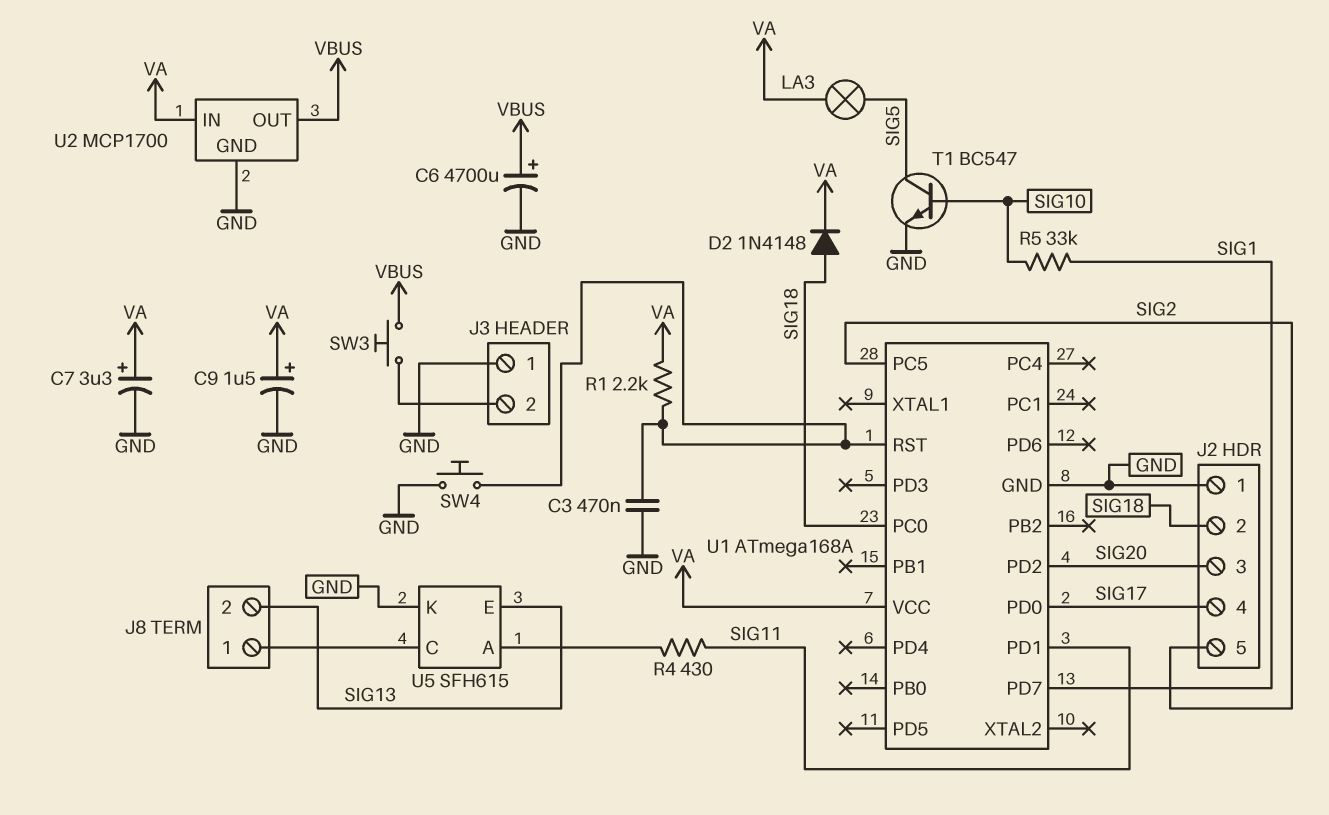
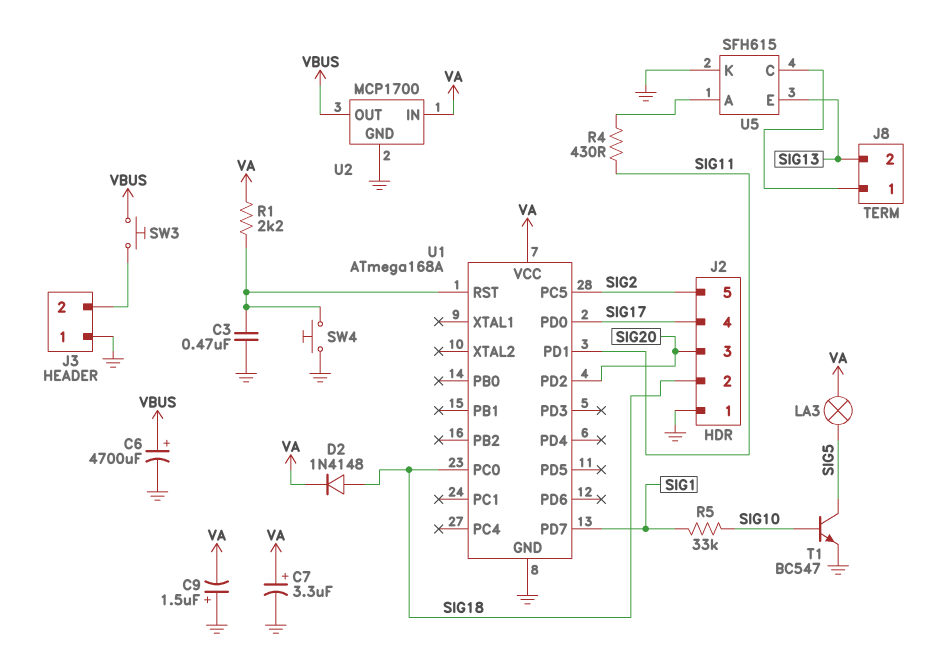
C9: 1.5uF (plus VA, minus GND) -> 1.5uF (plus GND, minus VA)

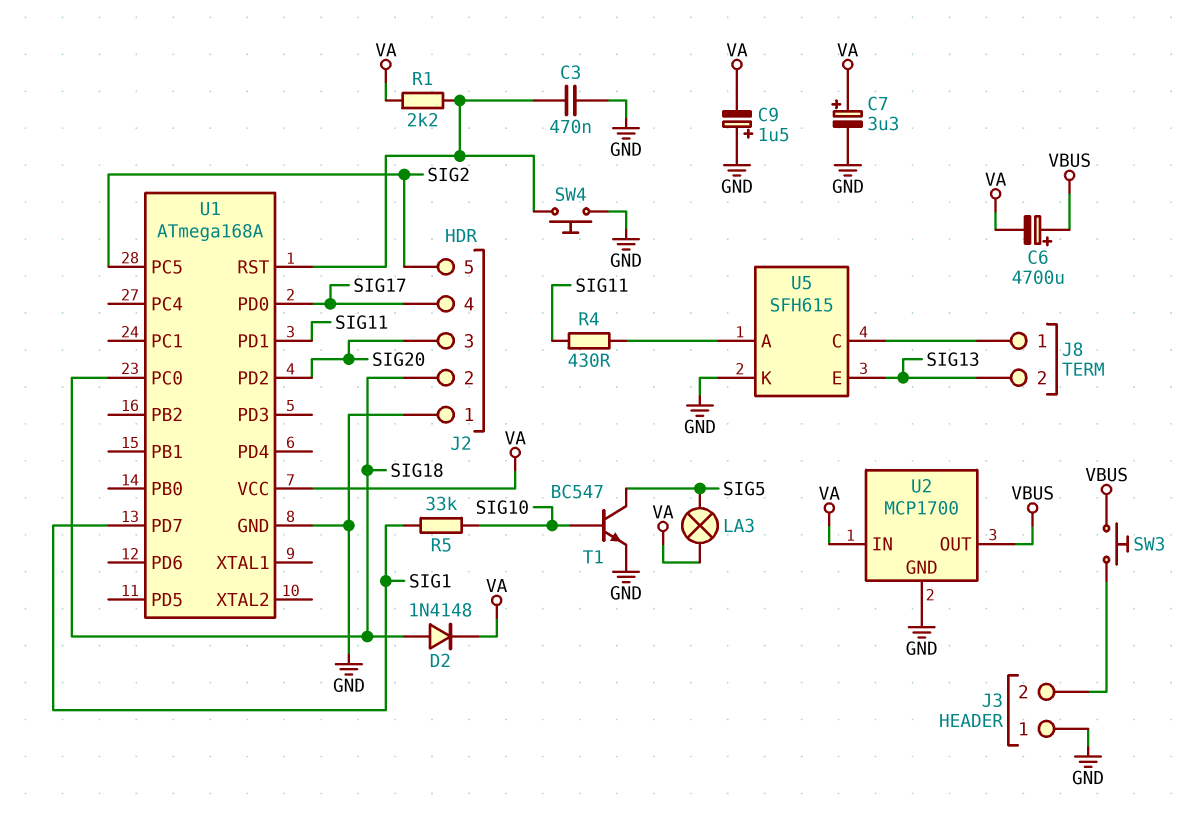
C6: 4700uF (plus VBUS, minus GND) -> 4700uF (plus VBUS, minus VA)

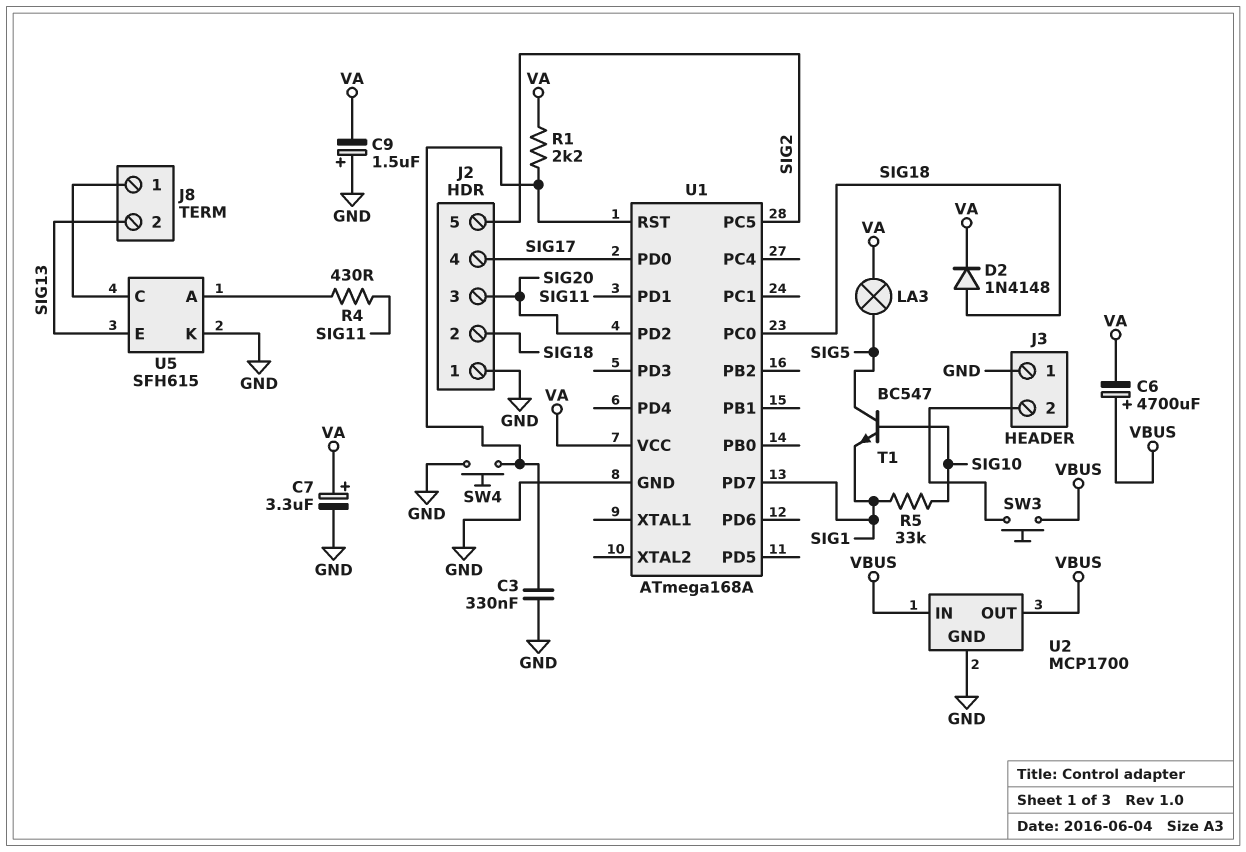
C3: 470nF (GND, U1/RST) -> 330nF (GND, U1/RST)
T1: NPN BC547 (B SIG10, C SIG5, E GND) -> NPN BC547 (B SIG10, C SIG5, E SIG1)
U2 pin IN: VA -> VBUS

